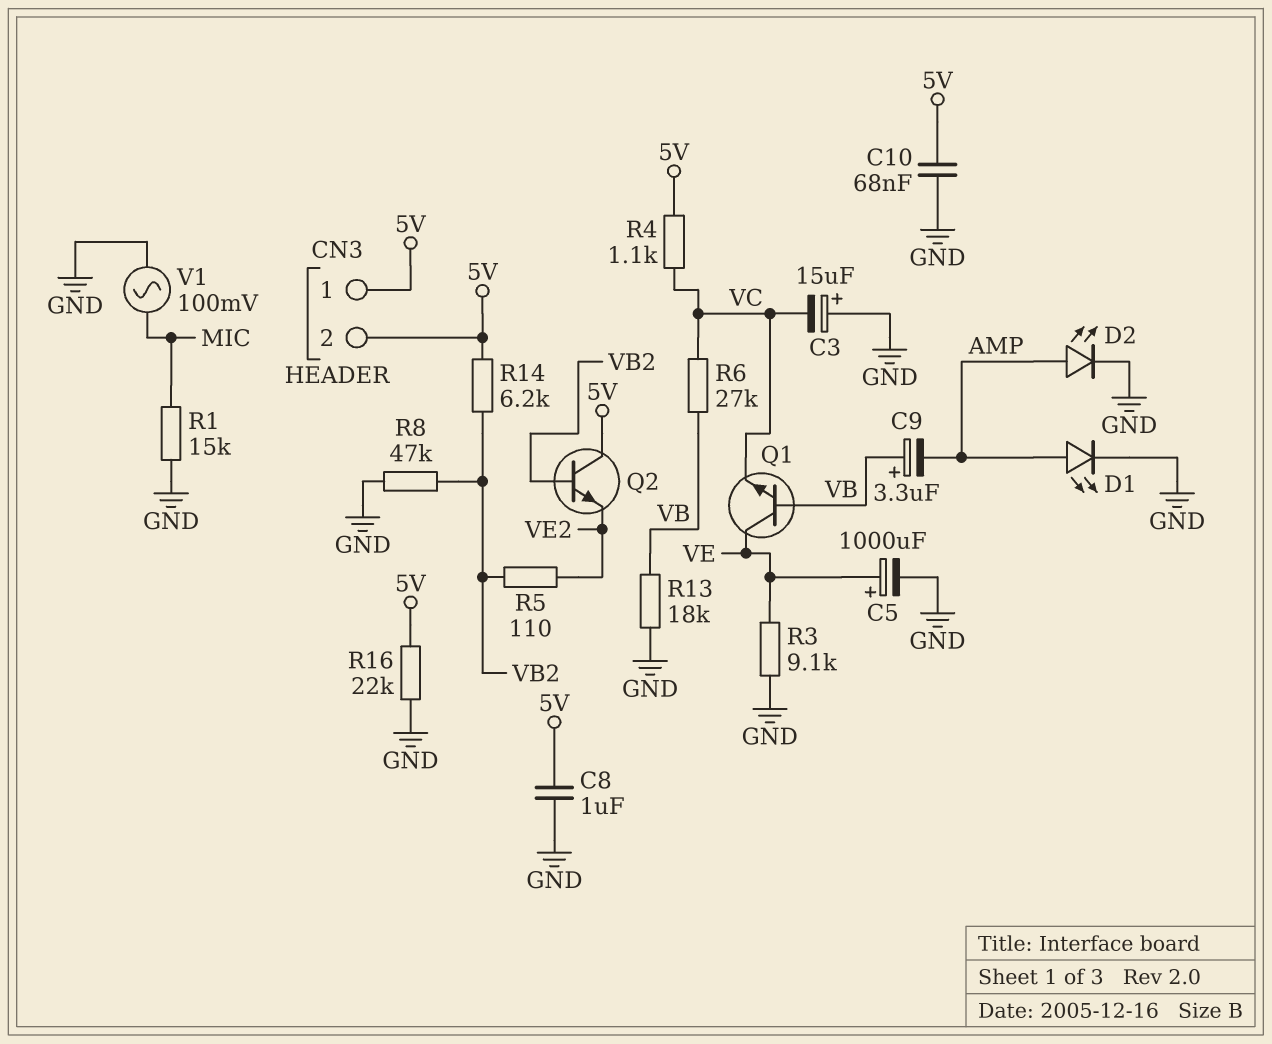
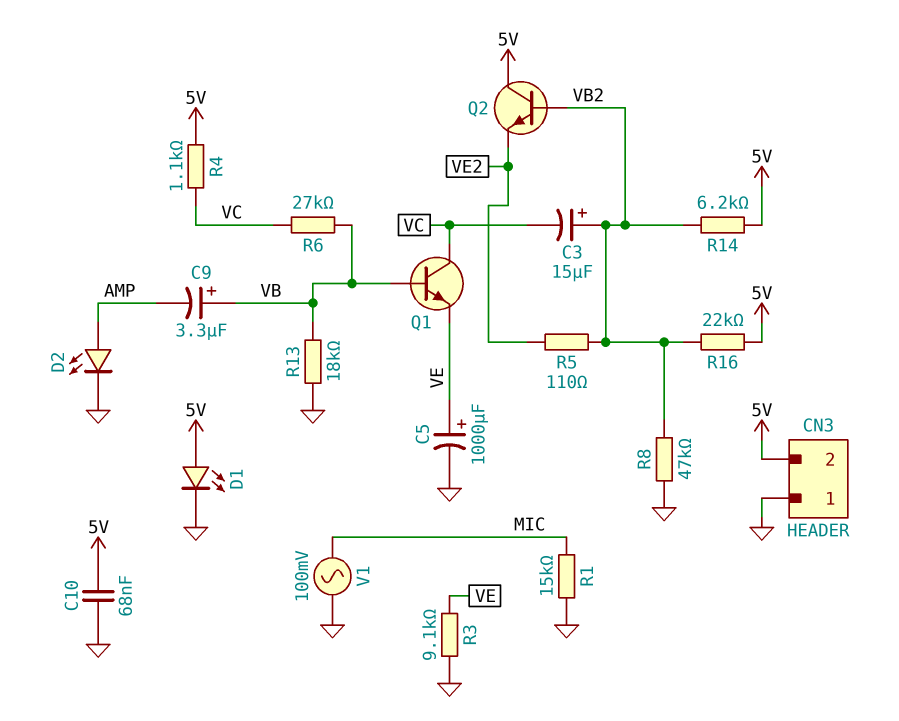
C3: 15uF (plus GND, minus VC) -> 15uF (plus VB2, minus VC)
C8: 1uF (5V, GND) -> none
CN3 pin 1: 5V -> GND
D1: LED (A AMP, K GND) -> LED (A 5V, K GND)
Q1: NPN (B VB, C VE, E VC) -> NPN (B VB, C VC, E VE)
R16: 22k (5V, GND) -> 22k (5V, VB2)

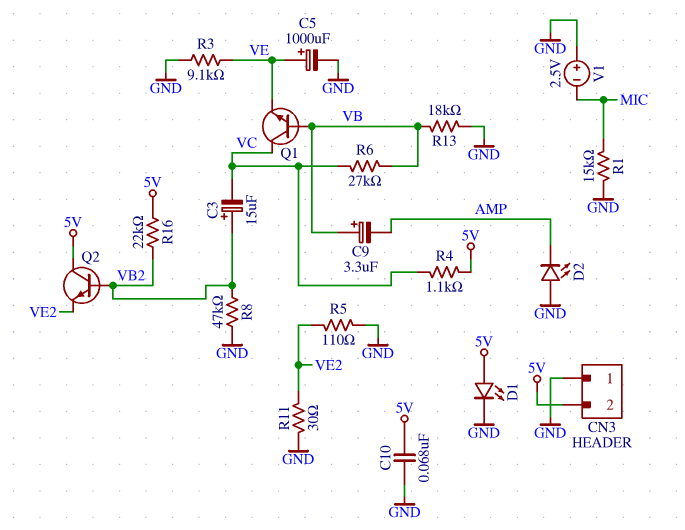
D2: LED (A AMP, K GND) -> LED (A GND, K AMP)
R5: 110 (VB2, VE2) -> 110 (GND, VE2)
R11: none -> 30 (GND, VE2)
R14: 6.2k (5V, VB2) -> none
V1: AC 100mV (GND, MIC) -> 2.5V (plus GND, minus MIC)

